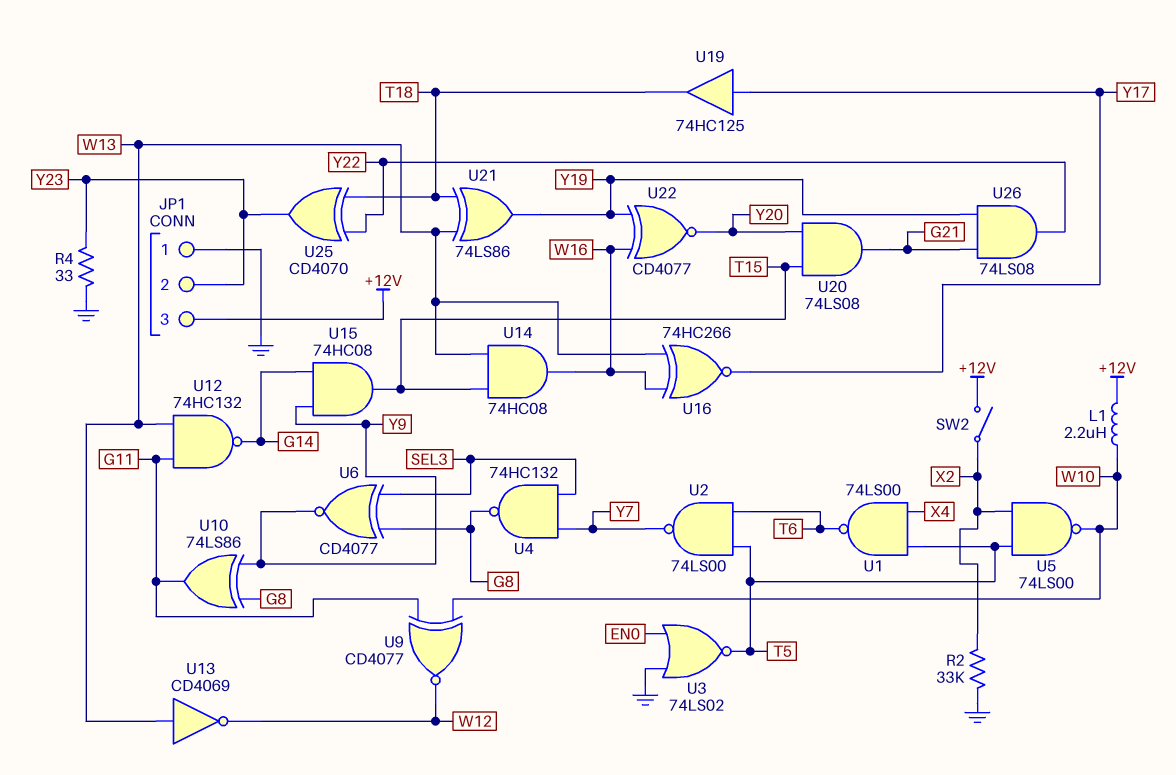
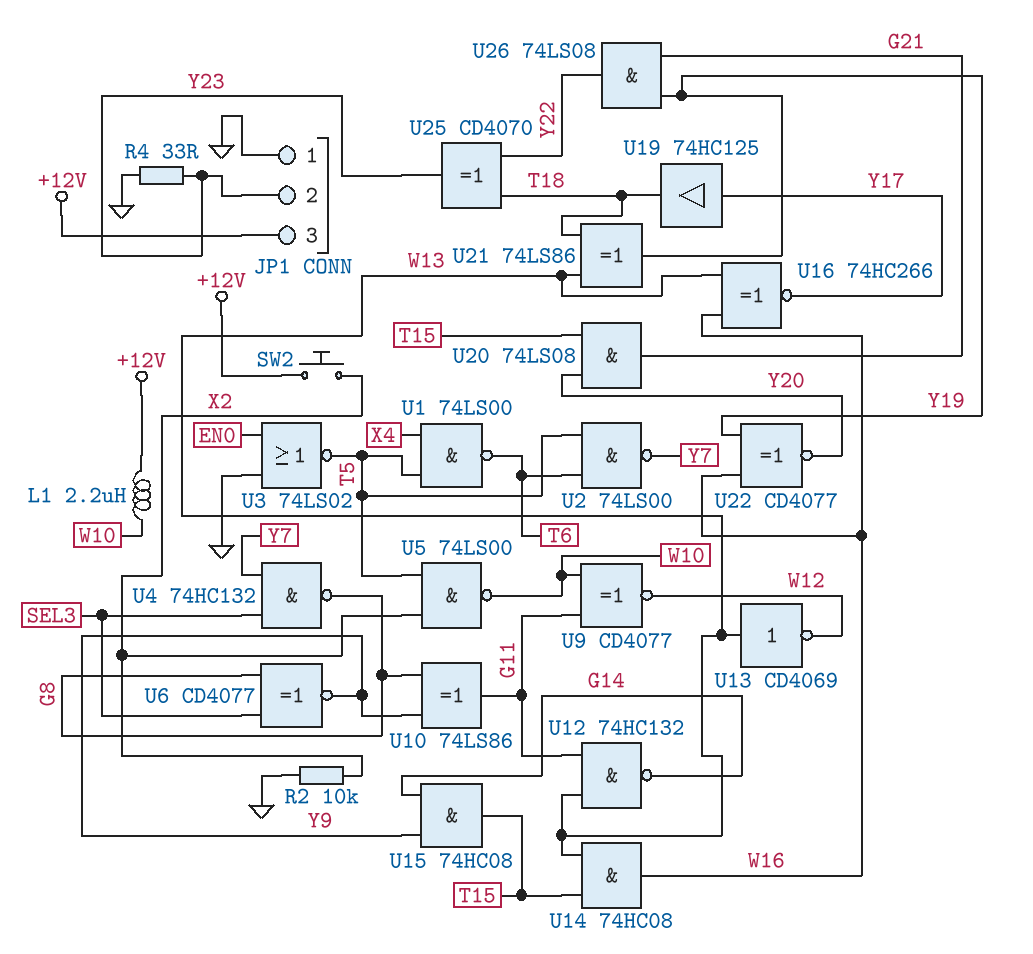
R2: 33k (GND, X2) -> 10k (GND, X2)
SW2: switch (+12V, X2) -> button (+12V, X2)

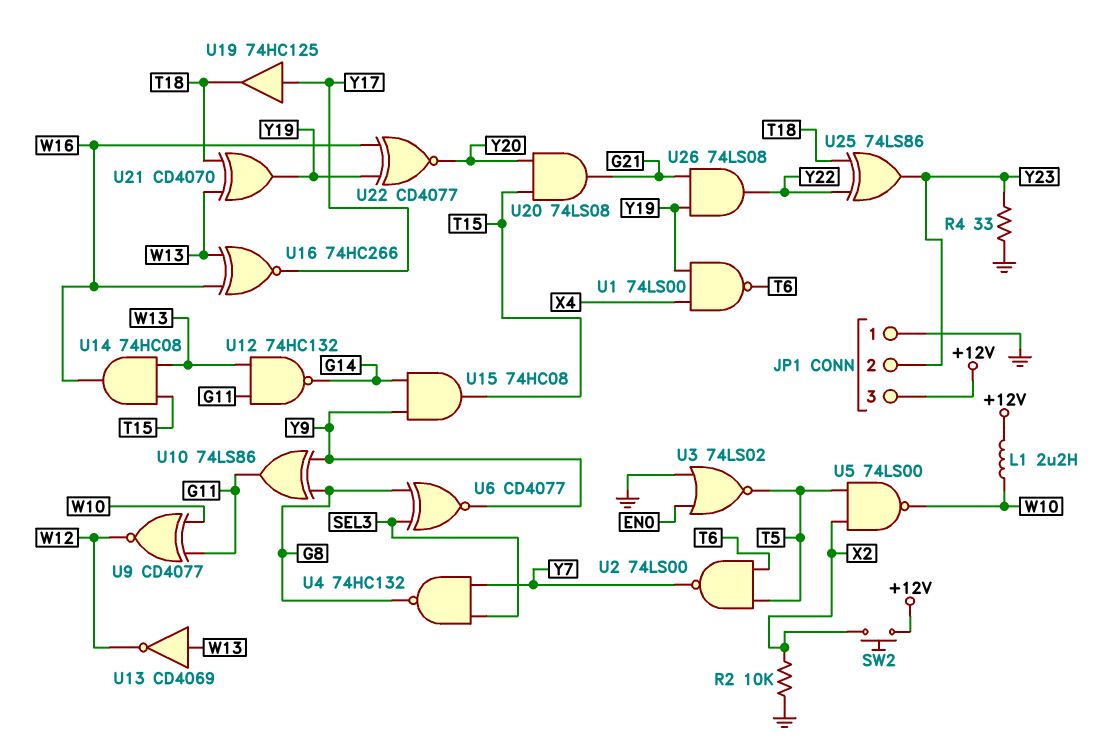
U1: NAND 74LS00 (in T5, in X4, out T6) -> NAND 74LS00 (in X4, in Y19, out T6)
U21: XOR 74LS86 (in T18, in W13, out Y19) -> XOR CD4070 (in T18, in W13, out Y19)
U25: XOR CD4070 (in T18, in Y22, out Y23) -> XOR 74LS86 (in T18, in Y22, out Y23)

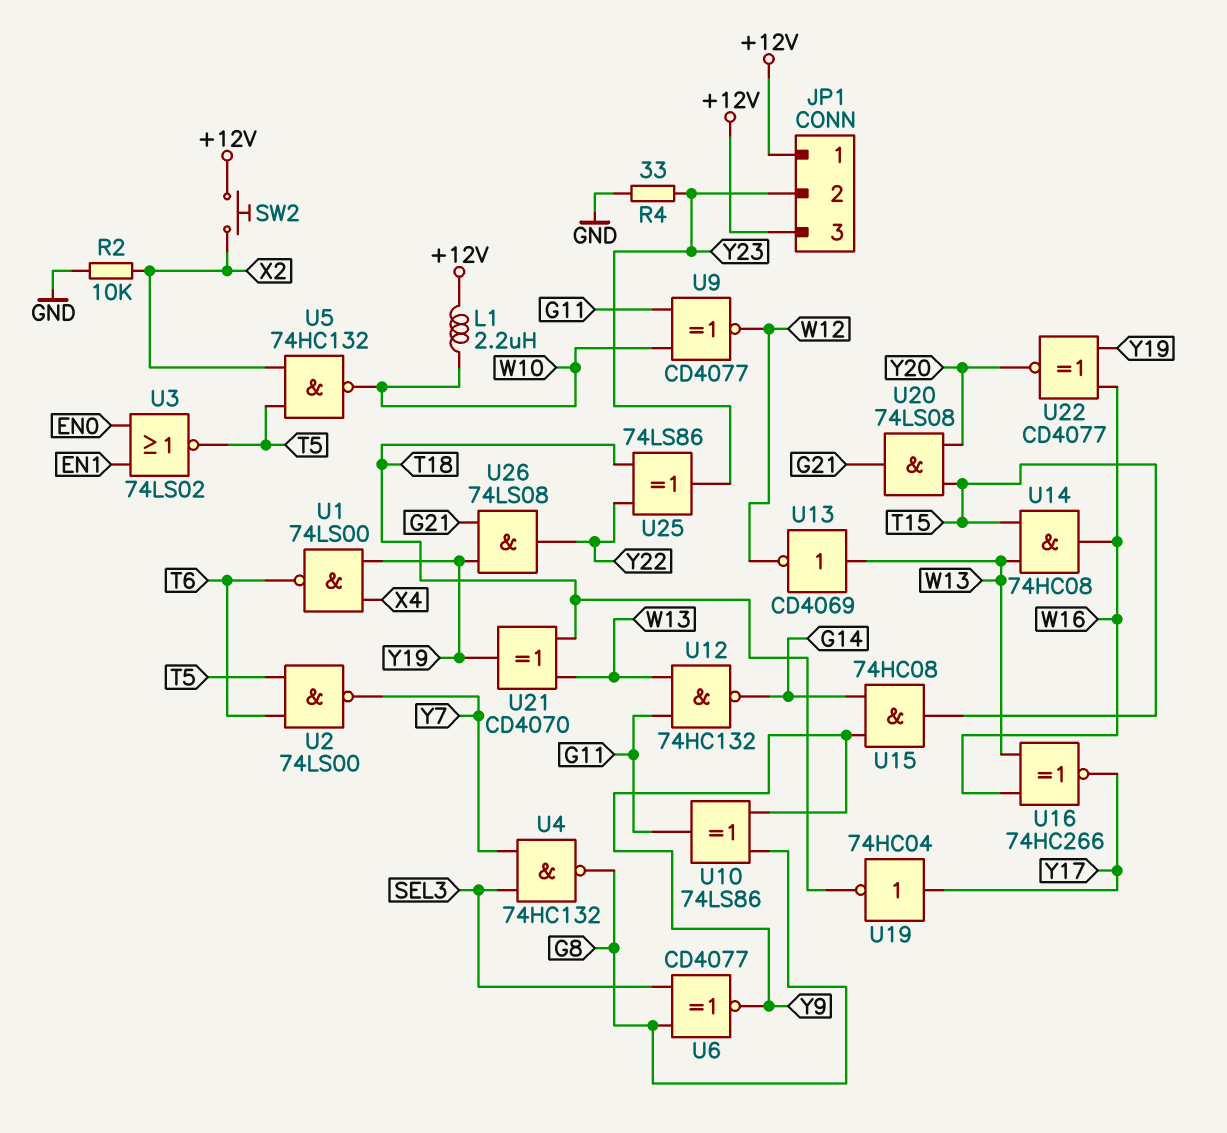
JP1 pin 1: GND -> +12V
U3: NOR 74LS02 (in EN0, in GND, out T5) -> NOR 74LS02 (in EN0, in EN1, out T5)
U5: NAND 74LS00 (in T5, in X2, out W10) -> NAND 74HC132 (in T5, in X2, out W10)
U19: buffer 74HC125 (in Y17, out T18) -> NOT 74HC04 (in Y17, out T18)

